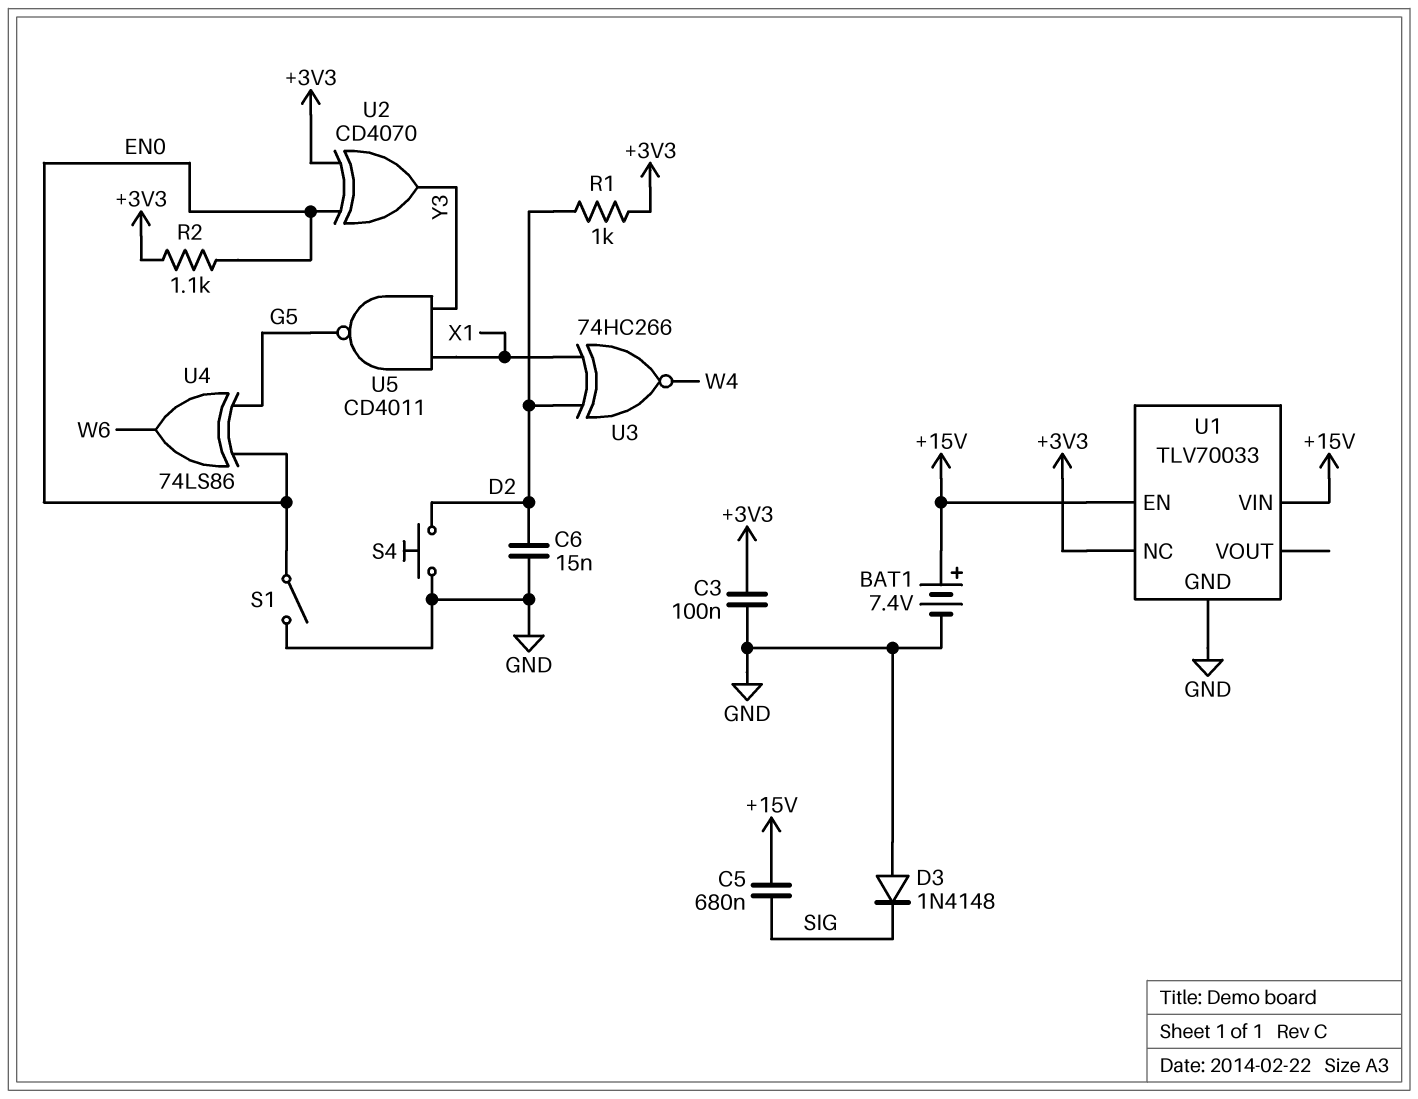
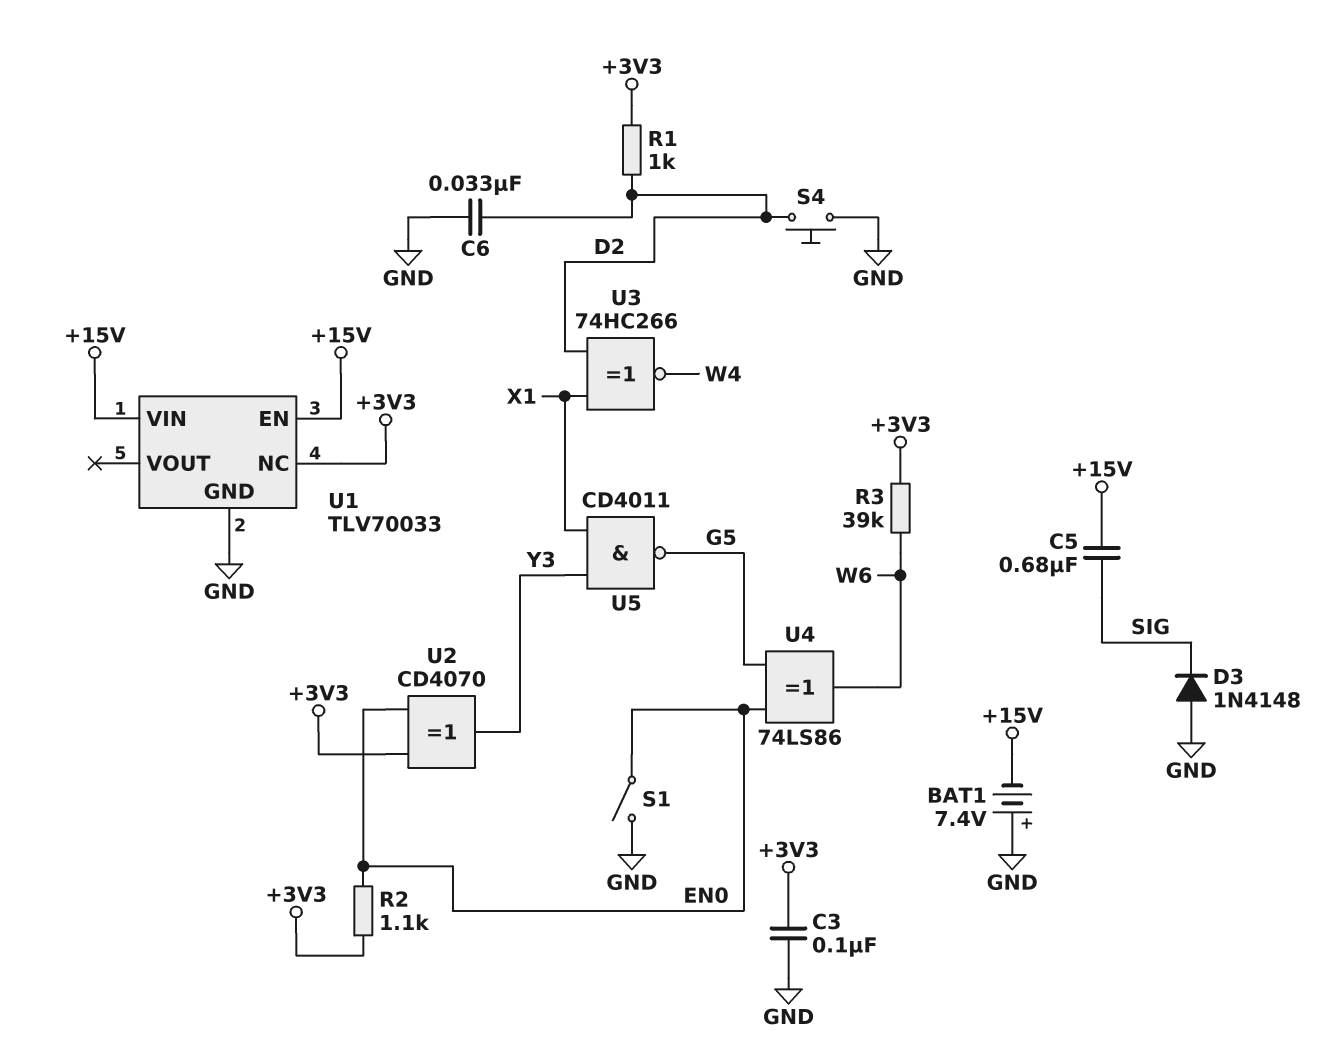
BAT1: 7.4V (plus +15V, minus GND) -> 7.4V (plus GND, minus +15V)
C6: 15nF (D2, GND) -> 33nF (D2, GND)
R3: none -> 39k (+3V3, W6)

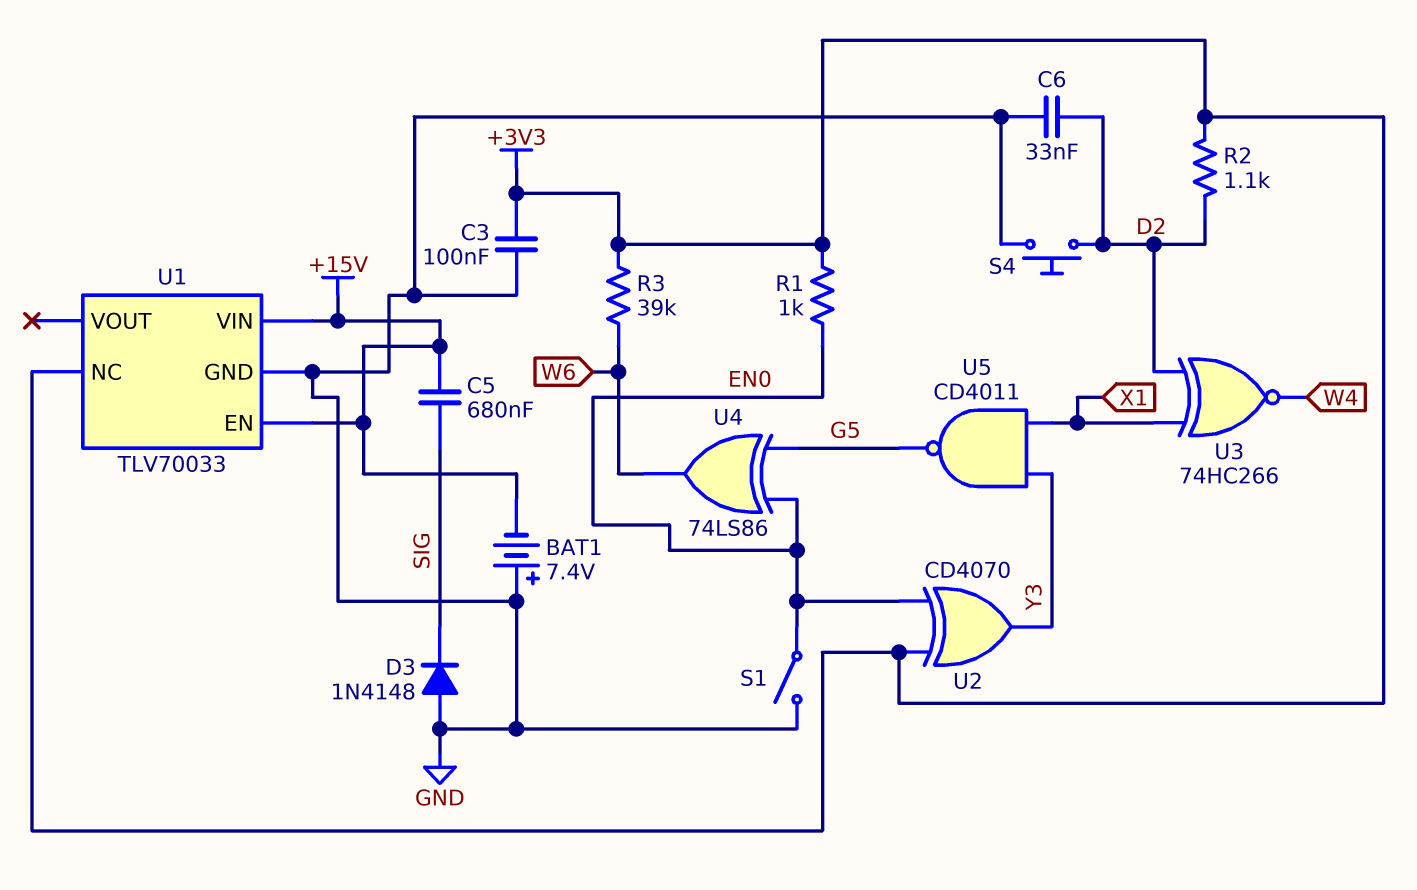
R1: 1k (+3V3, D2) -> 1k (+3V3, EN0)
R2: 1.1k (+3V3, EN0) -> 1.1k (+3V3, D2)

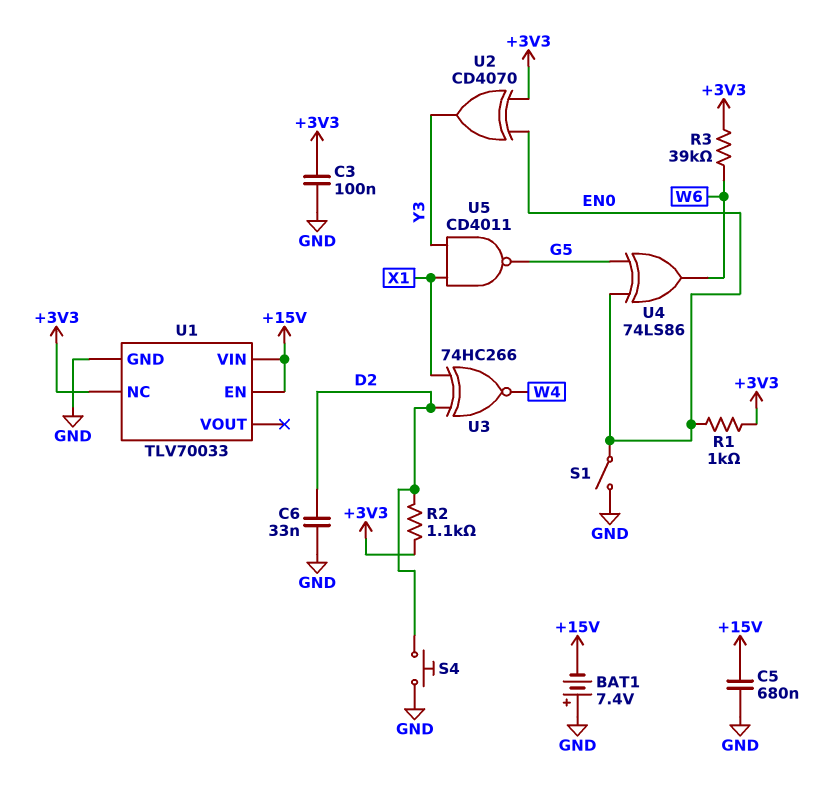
C5: 680nF (+15V, SIG) -> 680nF (+15V, GND)
D3: diode 1N4148 (A GND, K SIG) -> none

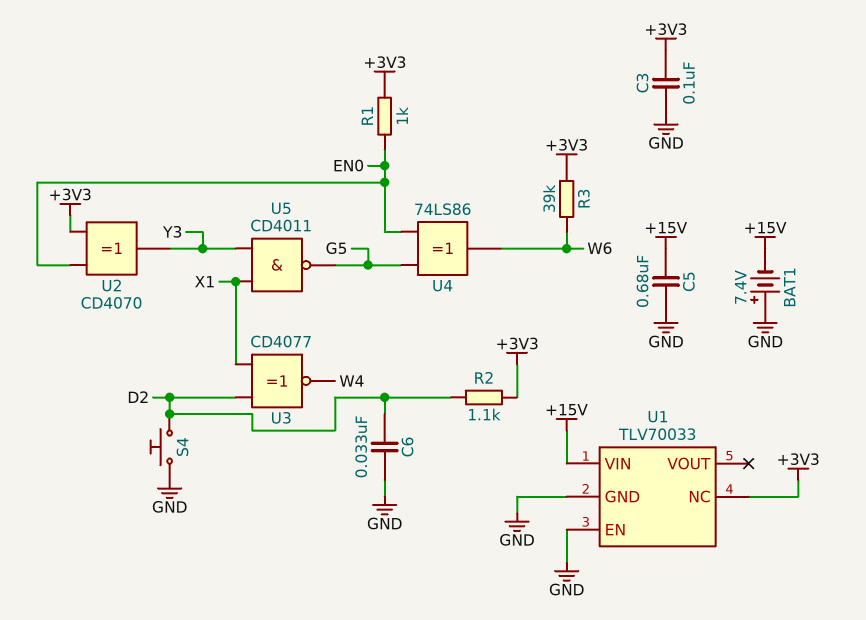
S1: switch (EN0, GND) -> none
U1 pin EN: +15V -> GND
U3: XNOR 74HC266 (in D2, in X1, out W4) -> XNOR CD4077 (in D2, in X1, out W4)

